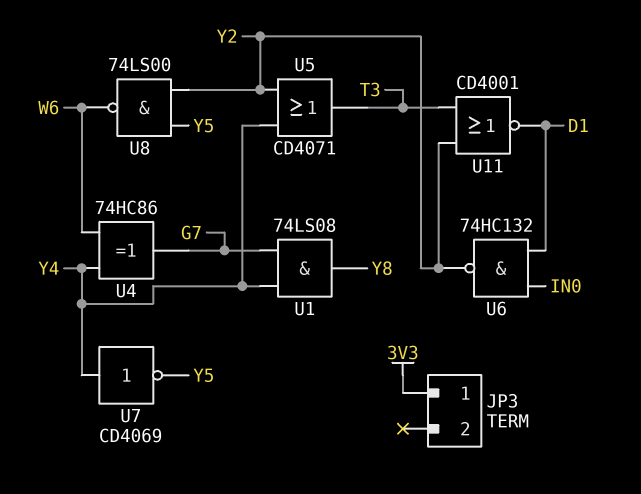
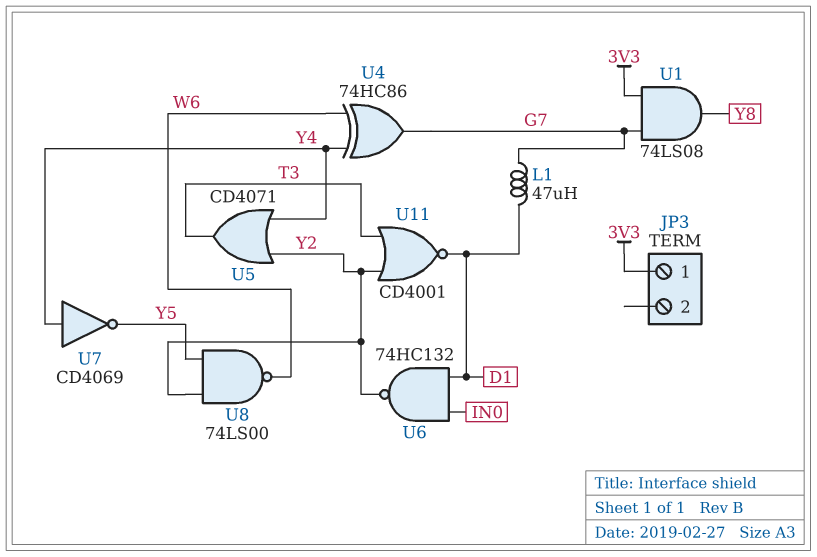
L1: none -> 47uH (D1, G7)
U1: AND 74LS08 (in G7, in Y4, out Y8) -> AND 74LS08 (in 3V3, in G7, out Y8)

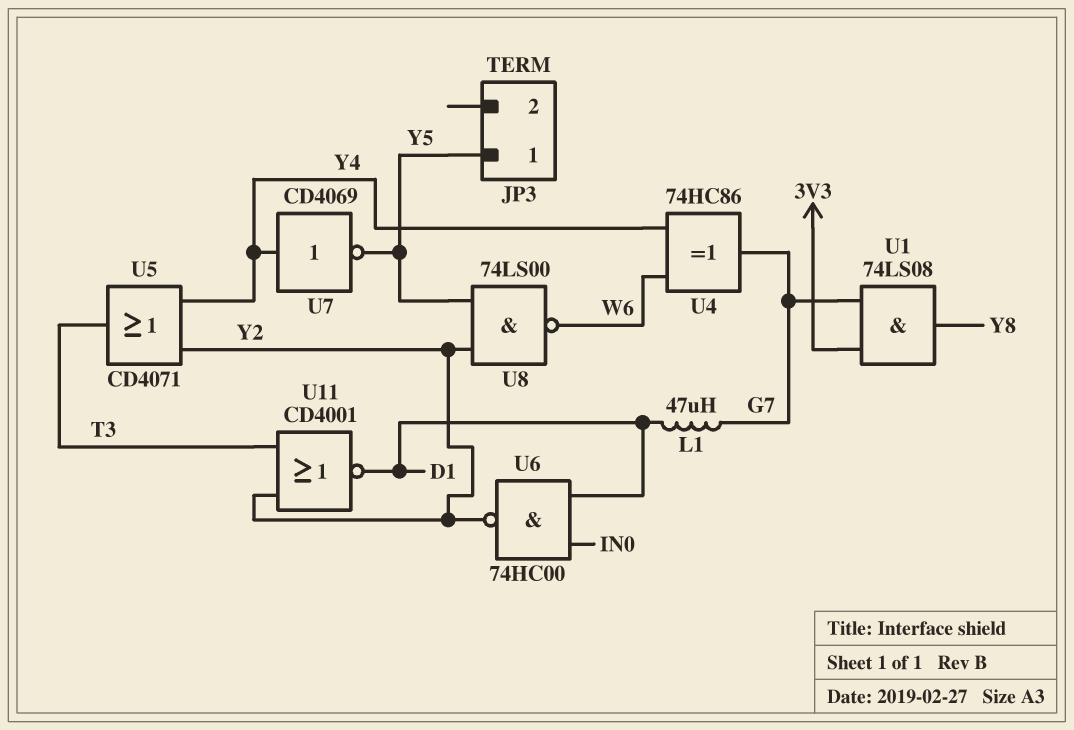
JP3 pin 1: 3V3 -> Y5
U6: NAND 74HC132 (in D1, in IN0, out Y2) -> NAND 74HC00 (in D1, in IN0, out Y2)

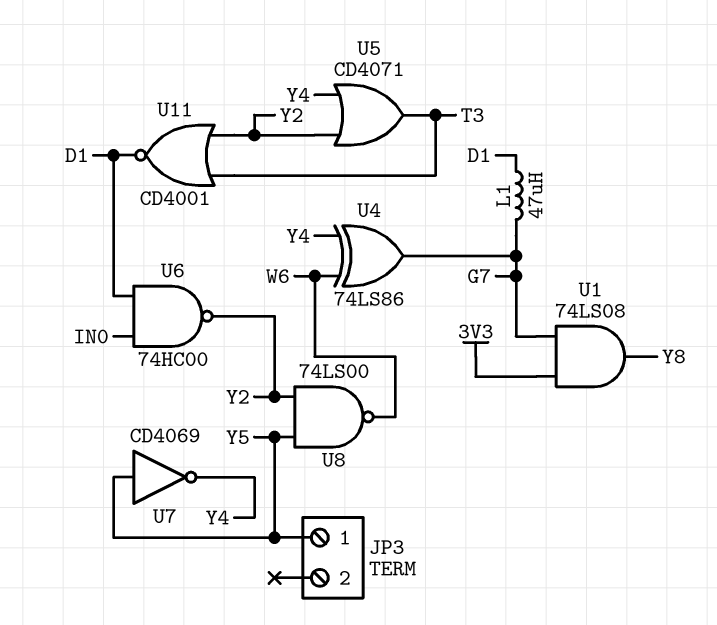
U4: XOR 74HC86 (in W6, in Y4, out G7) -> XOR 74LS86 (in W6, in Y4, out G7)
U7: NOT CD4069 (in Y4, out Y5) -> NOT CD4069 (in Y5, out Y4)

